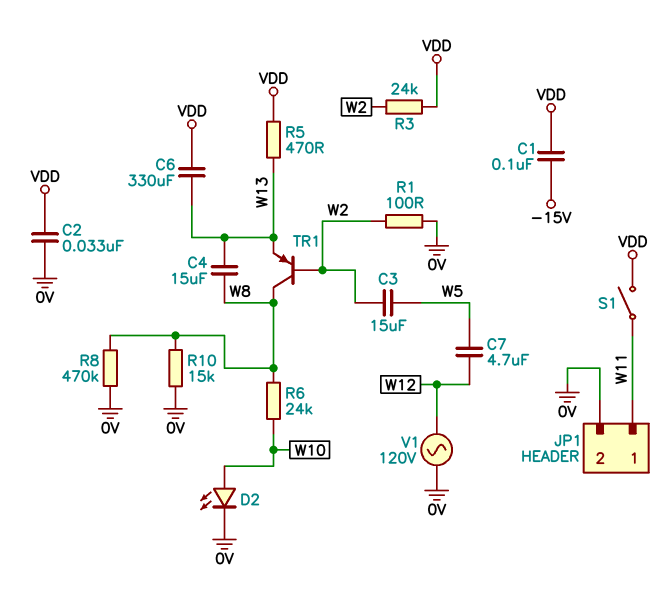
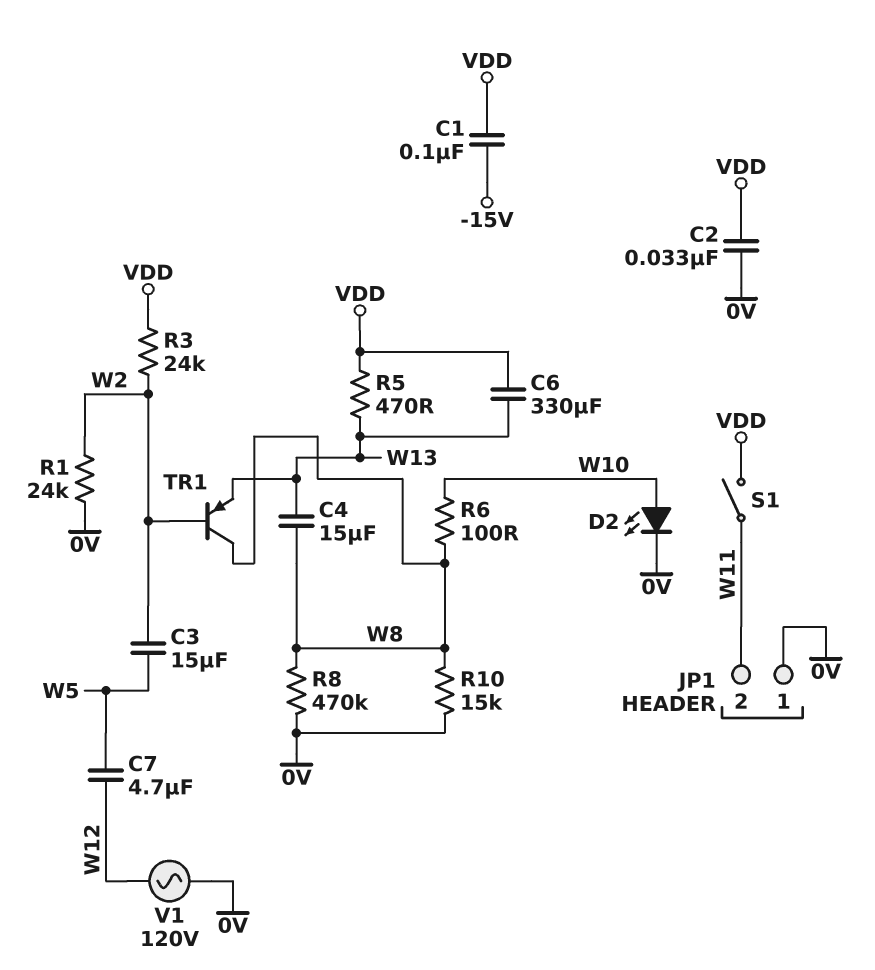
JP1 pin 1: W11 -> 0V
JP1 pin 2: 0V -> W11
R1: 100 (0V, W2) -> 24k (0V, W2)
R6: 24k (W8, W10) -> 100 (W8, W10)

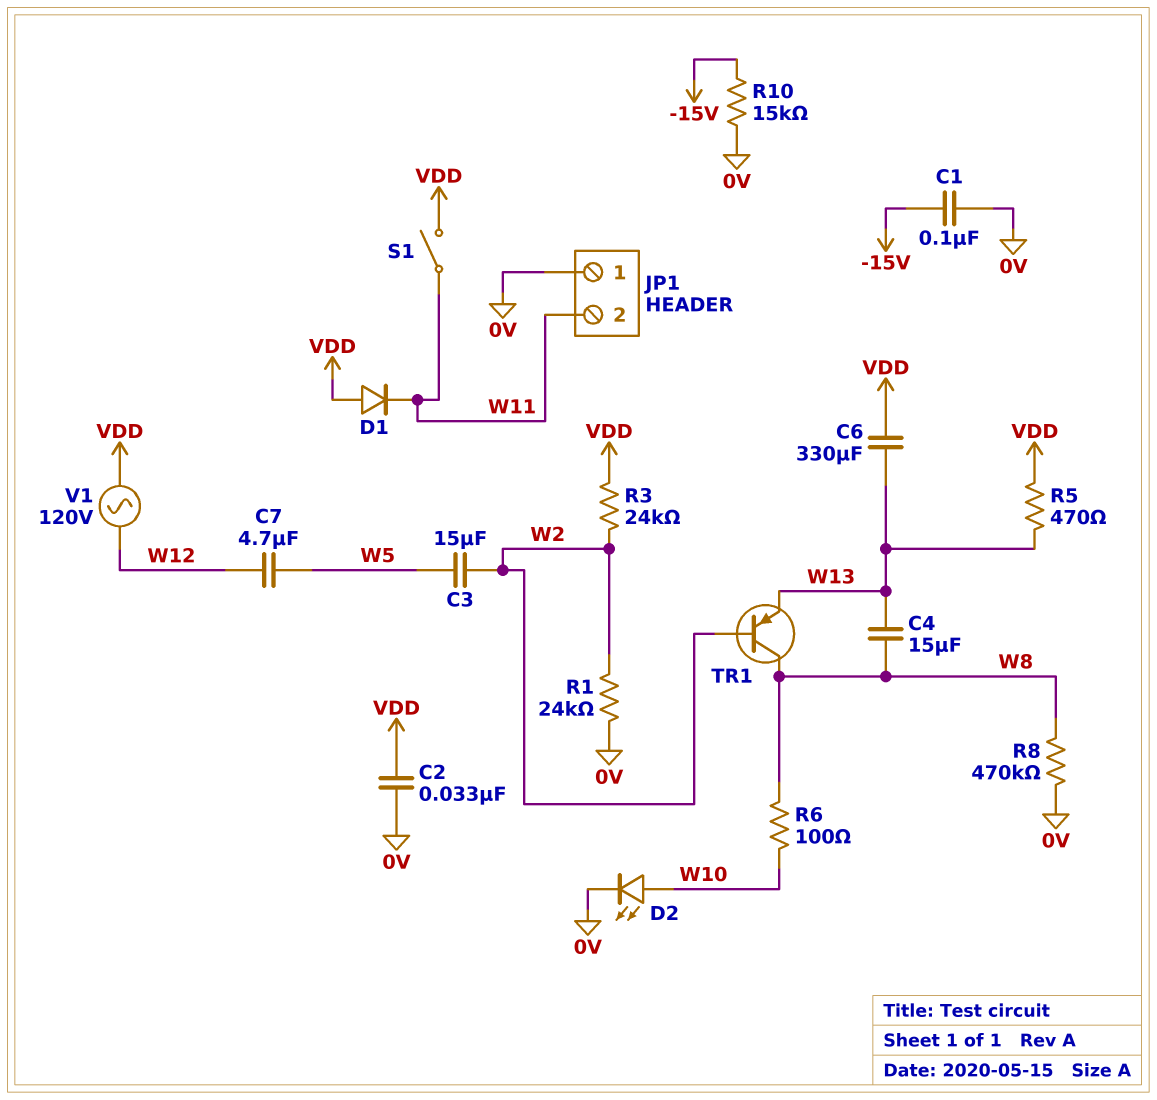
C1: 100nF (-15V, VDD) -> 100nF (-15V, 0V)
D1: none -> diode (A VDD, K W11)
R10: 15k (0V, W8) -> 15k (-15V, 0V)
V1: AC 120V (0V, W12) -> AC 120V (VDD, W12)

